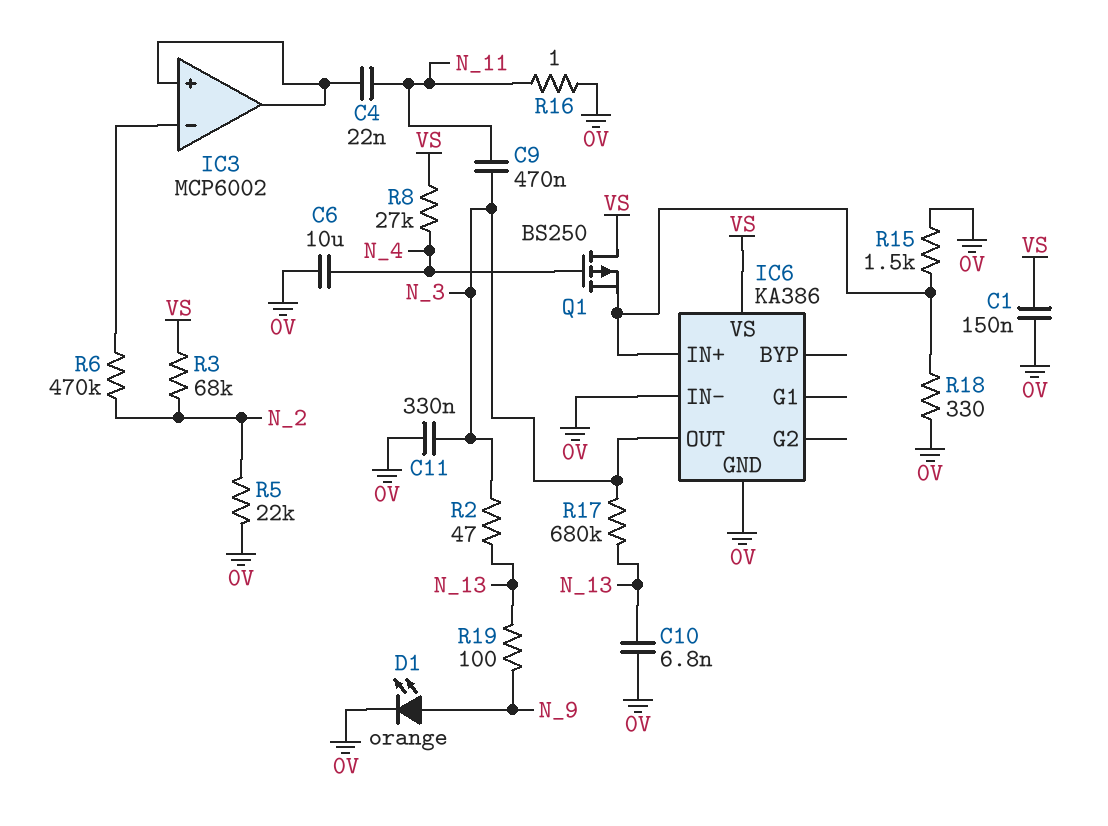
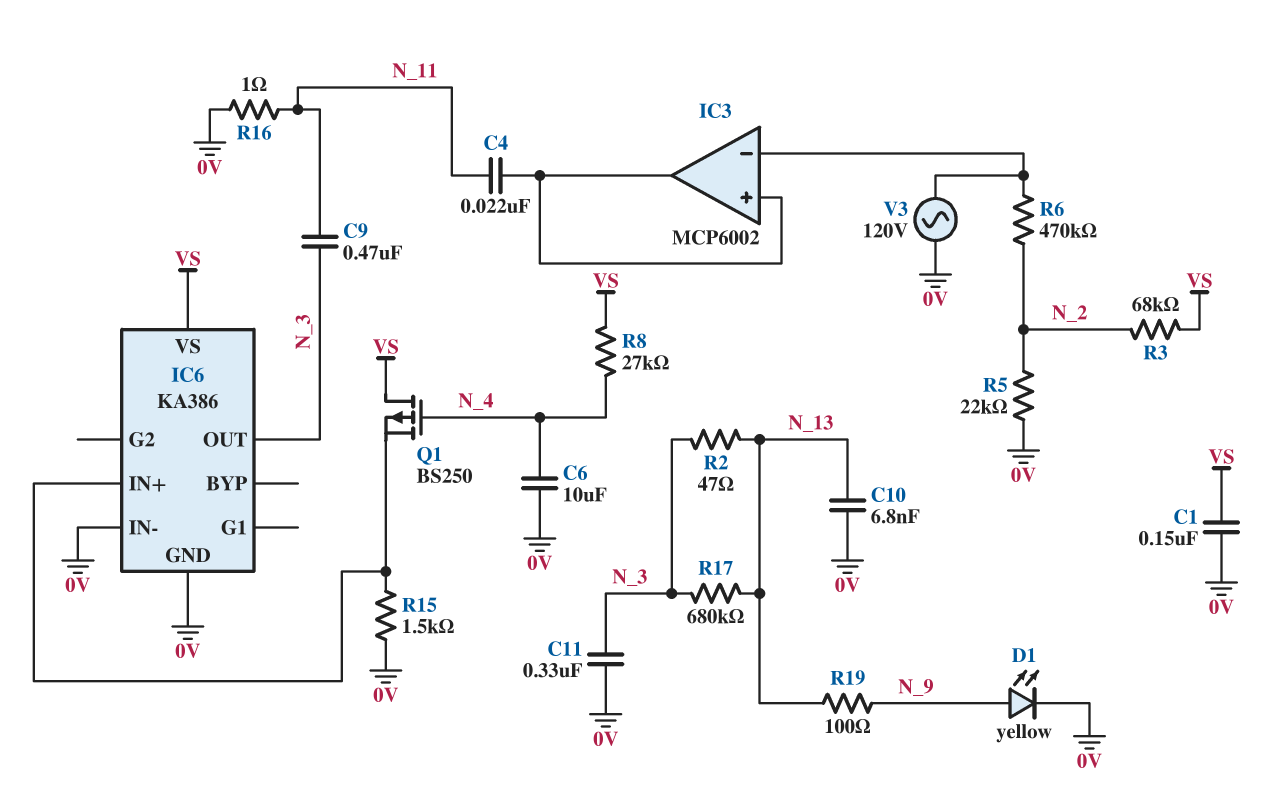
D1: LED orange (A N_9, K 0V) -> LED yellow (A N_9, K 0V)
R18: 330 (0V, IC6/IN+) -> none
V3: none -> AC 120V (0V, IC3/in-)

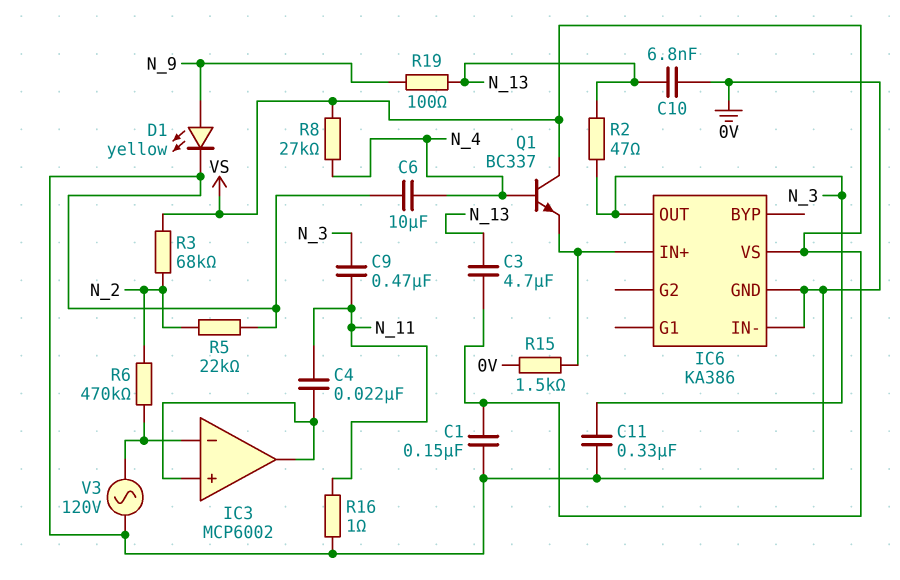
C3: none -> 4.7uF (N_13, VS)
Q1: PMOS BS250 (G N_4, D VS, S IC6/IN+) -> NPN BC337 (B N_4, C VS, E IC6/IN+)
R17: 680k (N_3, N_13) -> none

